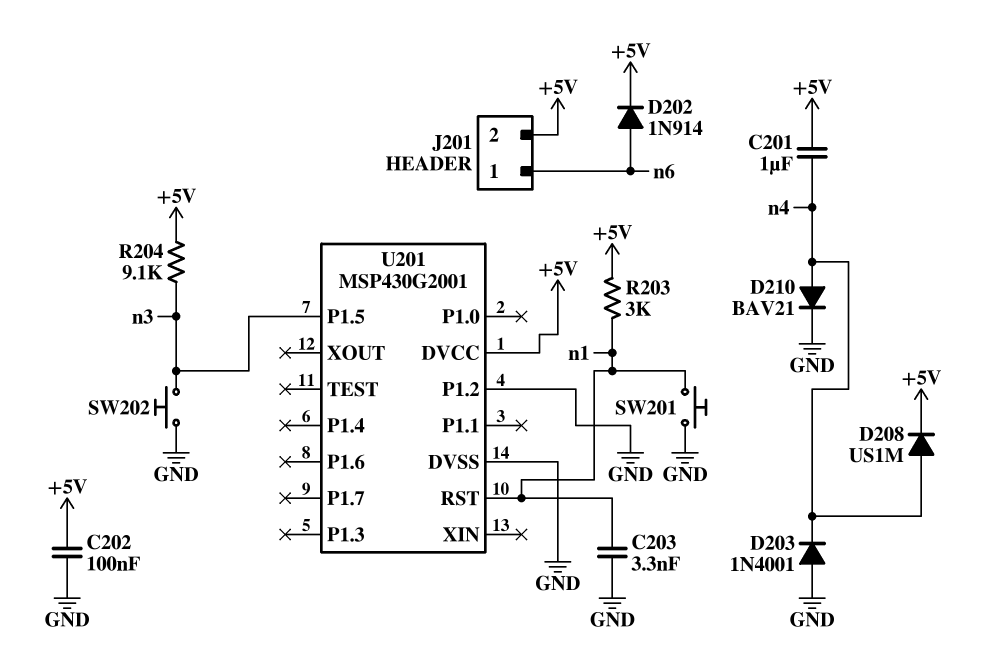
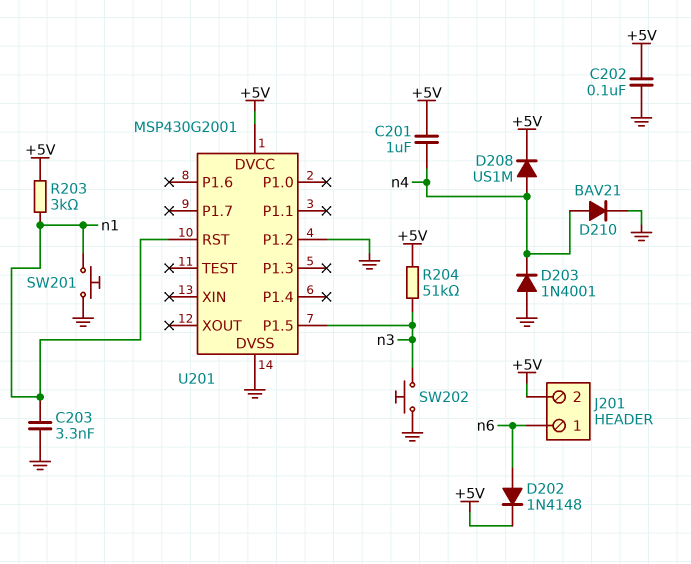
D202: diode 1N914 (A n6, K +5V) -> diode 1N4148 (A n6, K +5V)
R204: 9.1k (+5V, n3) -> 51k (+5V, n3)

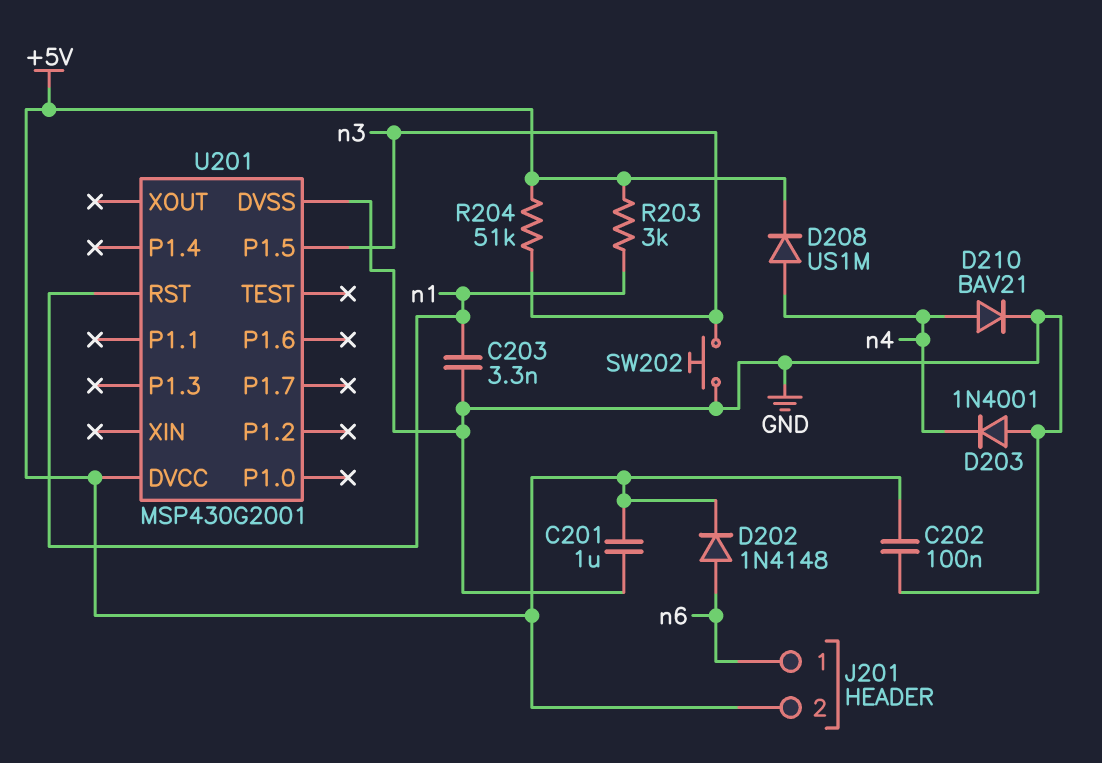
C201: 1uF (+5V, n4) -> 1uF (+5V, GND)
SW201: button (GND, n1) -> none
U201 pin P1.2: GND -> none

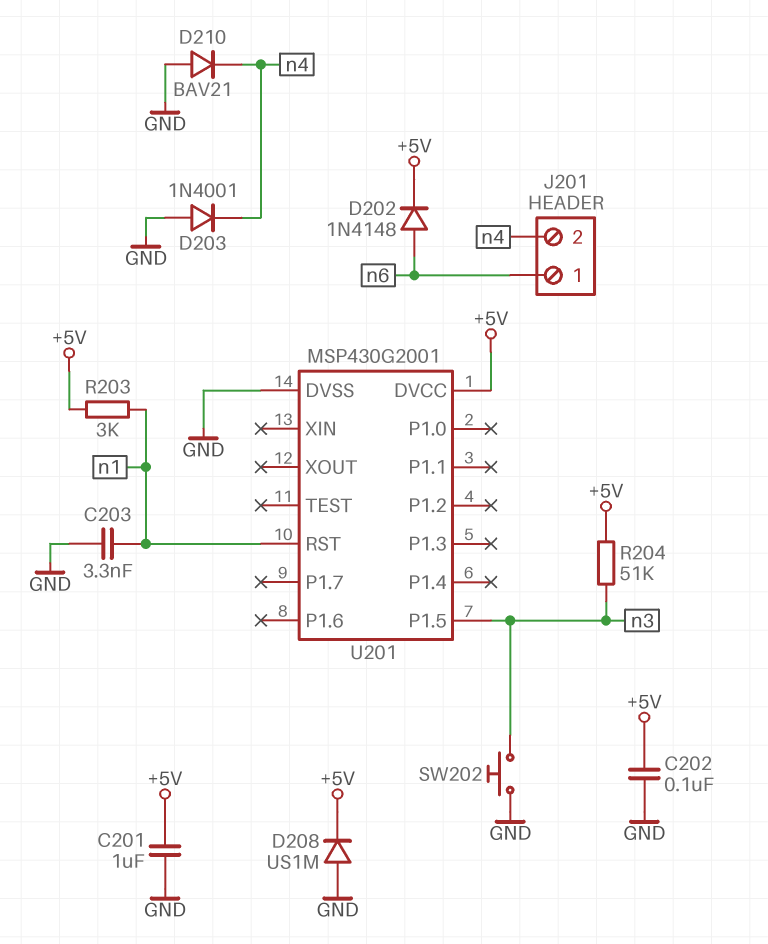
D208: diode US1M (A n4, K +5V) -> diode US1M (A GND, K +5V)
D210: diode BAV21 (A n4, K GND) -> diode BAV21 (A GND, K n4)
J201 pin 2: +5V -> n4

